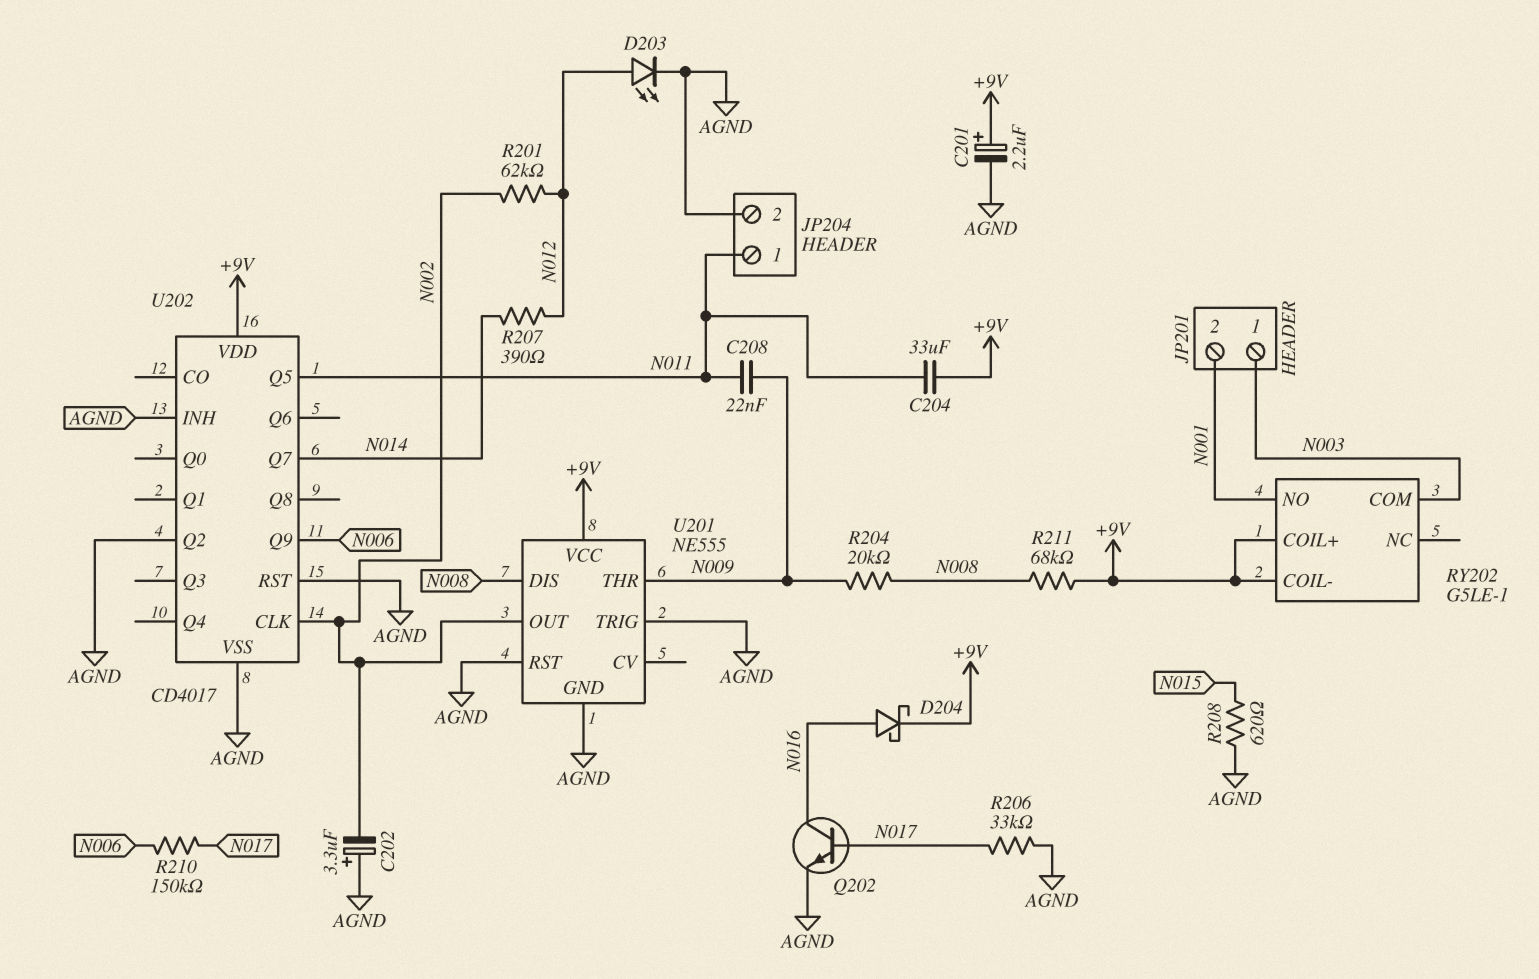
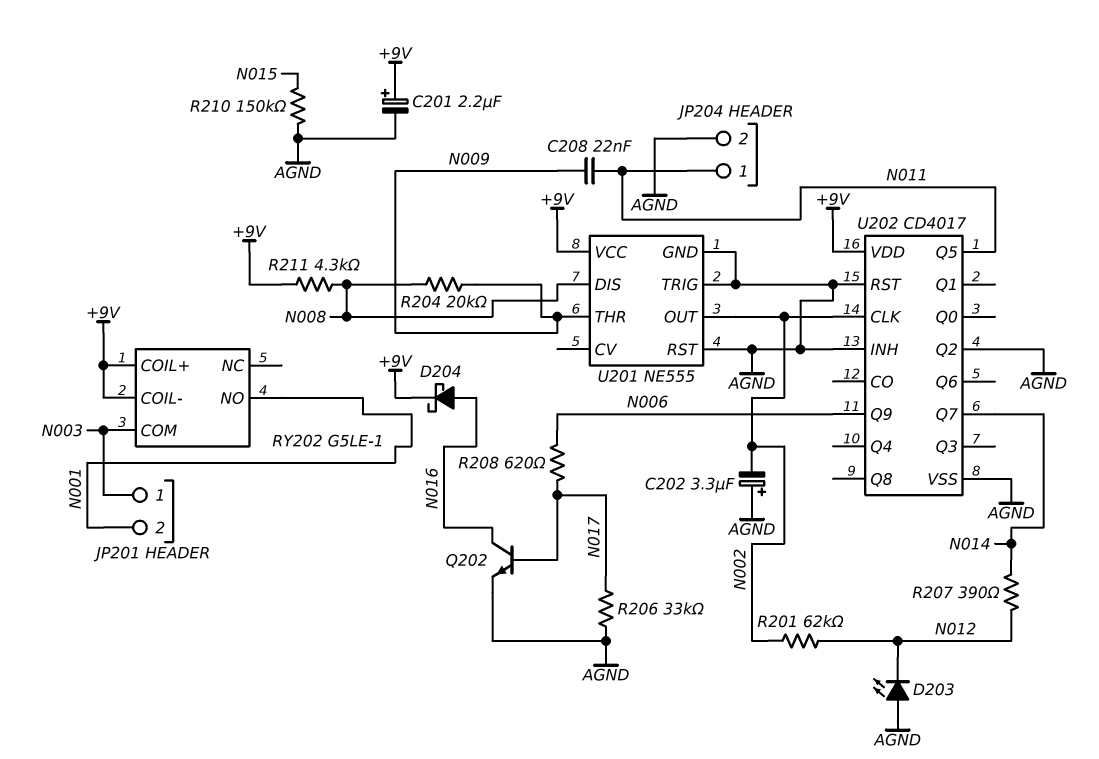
C204: 33uF (+9V, N011) -> none
D203: LED (A N012, K AGND) -> LED (A AGND, K N012)
R208: 620 (AGND, N015) -> 620 (N006, N017)
R210: 150k (N006, N017) -> 150k (AGND, N015)
R211: 68k (+9V, N008) -> 4.3k (+9V, N008)

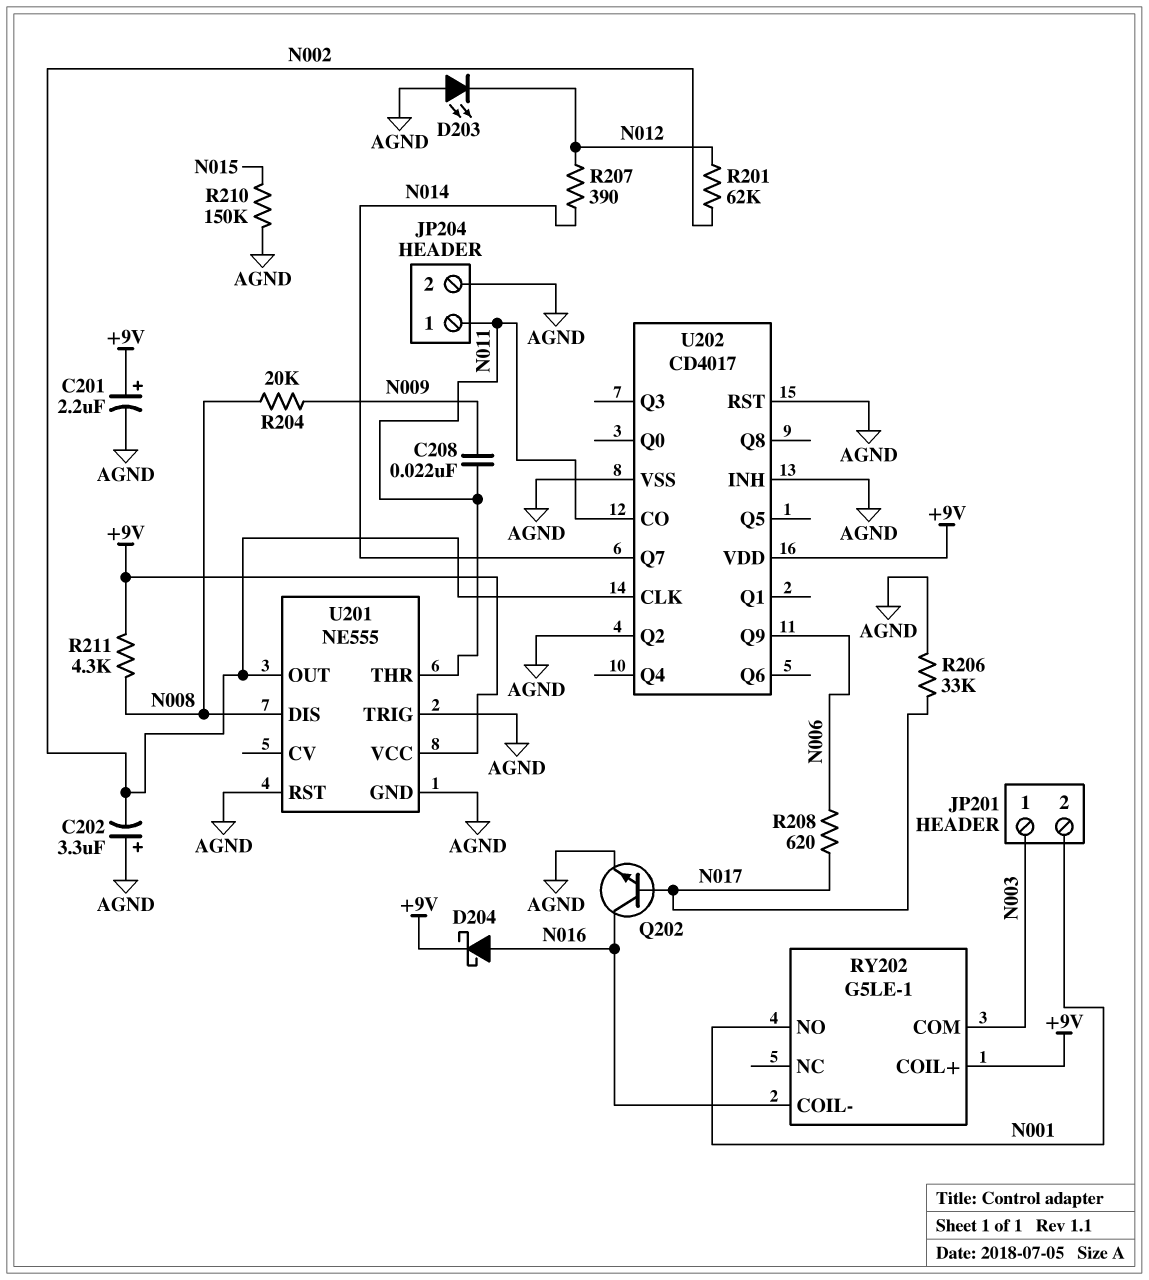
RY202 pin COIL-: +9V -> N016
U201 pin THR: N009 -> N011
U202 pin CO: none -> N011
U202 pin Q5: N011 -> none

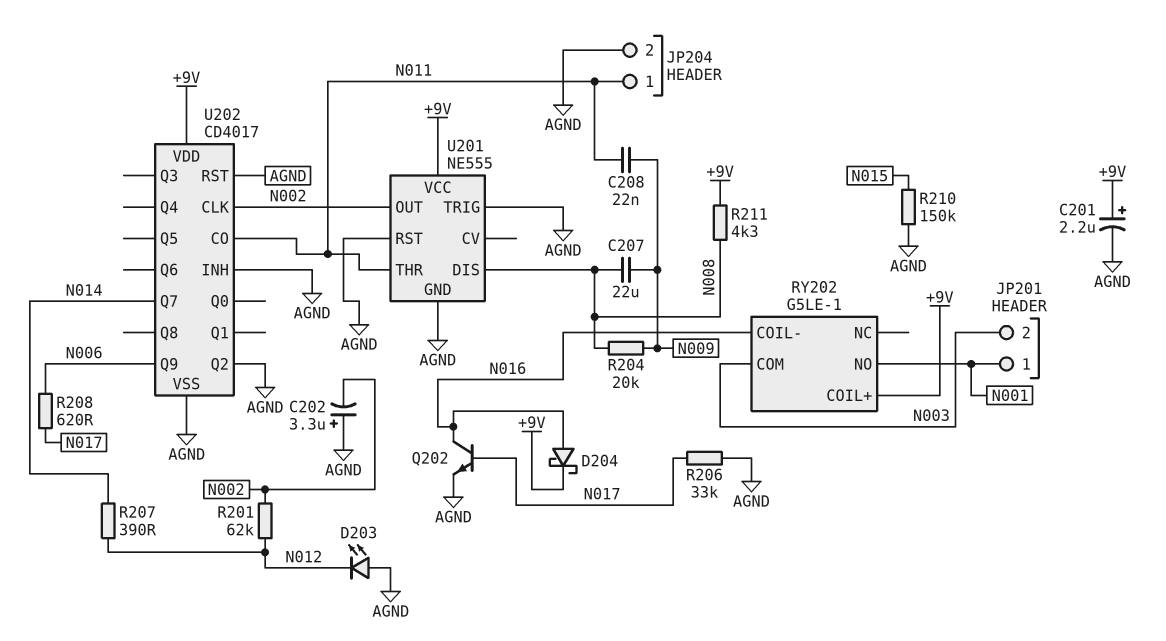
C207: none -> 22uF (N008, N009)
JP201 pin 1: N003 -> N001
JP201 pin 2: N001 -> N003

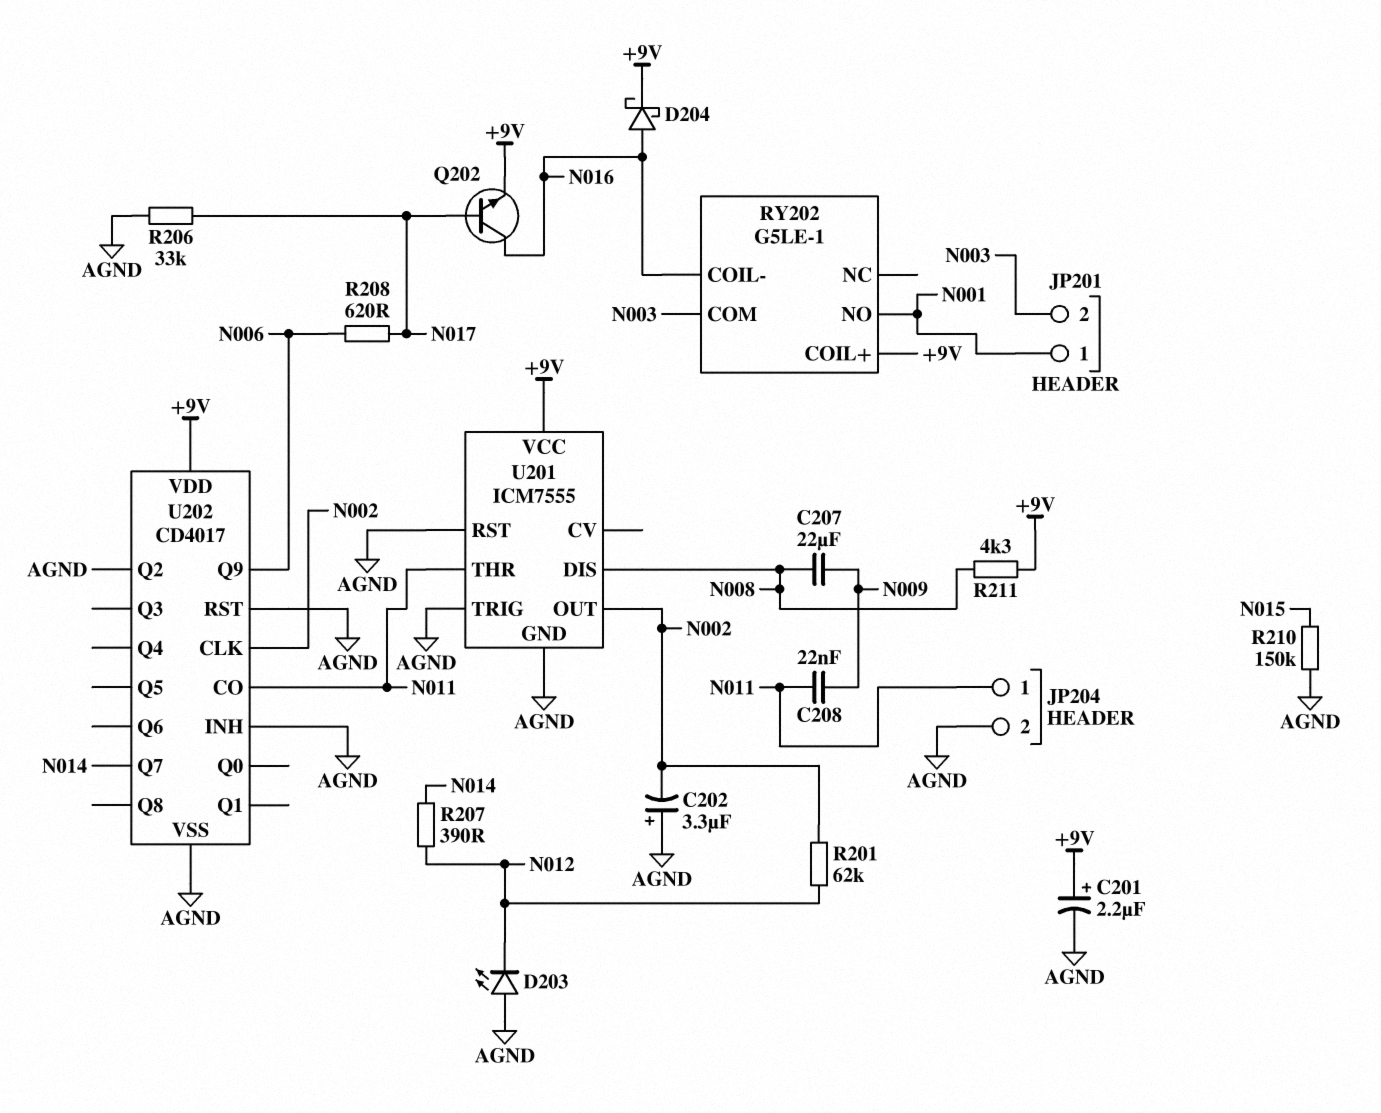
Q202: NPN (B N017, C N016, E AGND) -> NPN (B N017, C N016, E +9V)
R204: 20k (N008, N009) -> none
U201: NE555 -> ICM7555

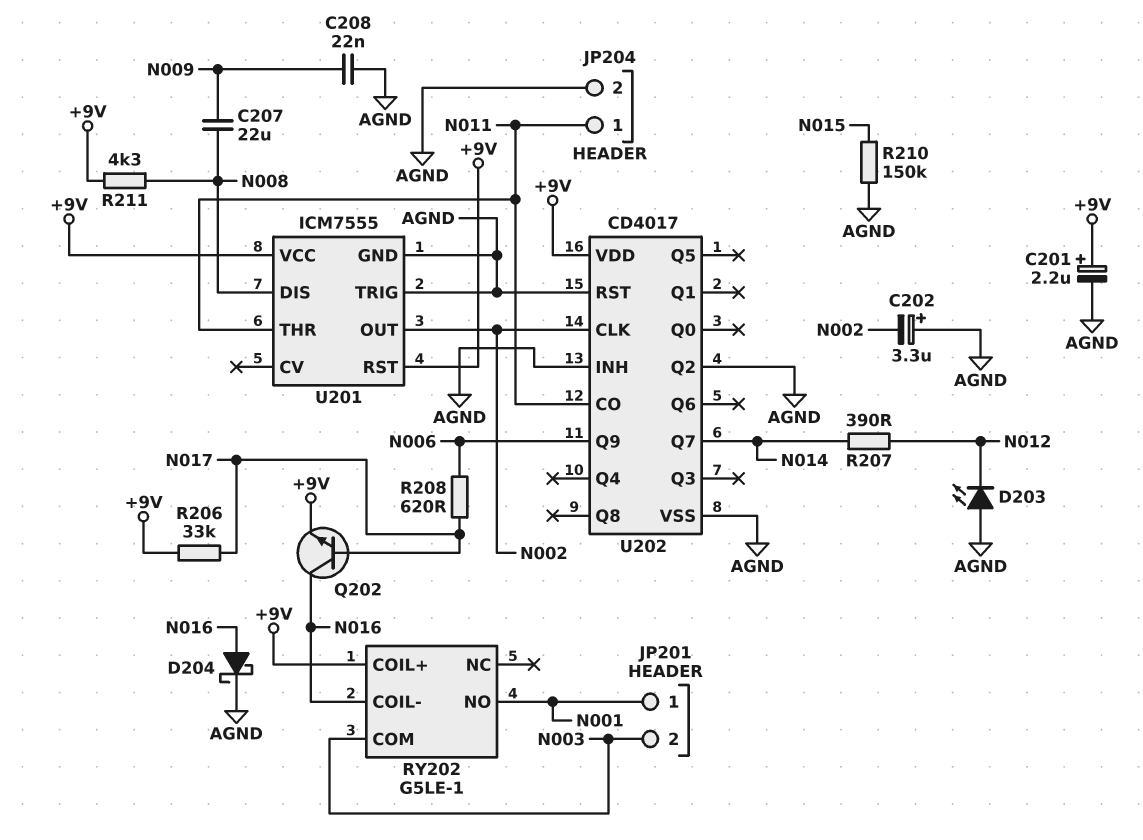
C208: 22nF (N009, N011) -> 22nF (AGND, N009)
D204: schottky (A N016, K +9V) -> schottky (A N016, K AGND)
R201: 62k (N002, N012) -> none
R206: 33k (AGND, N017) -> 33k (+9V, N017)
U201 pin RST: AGND -> +9V

